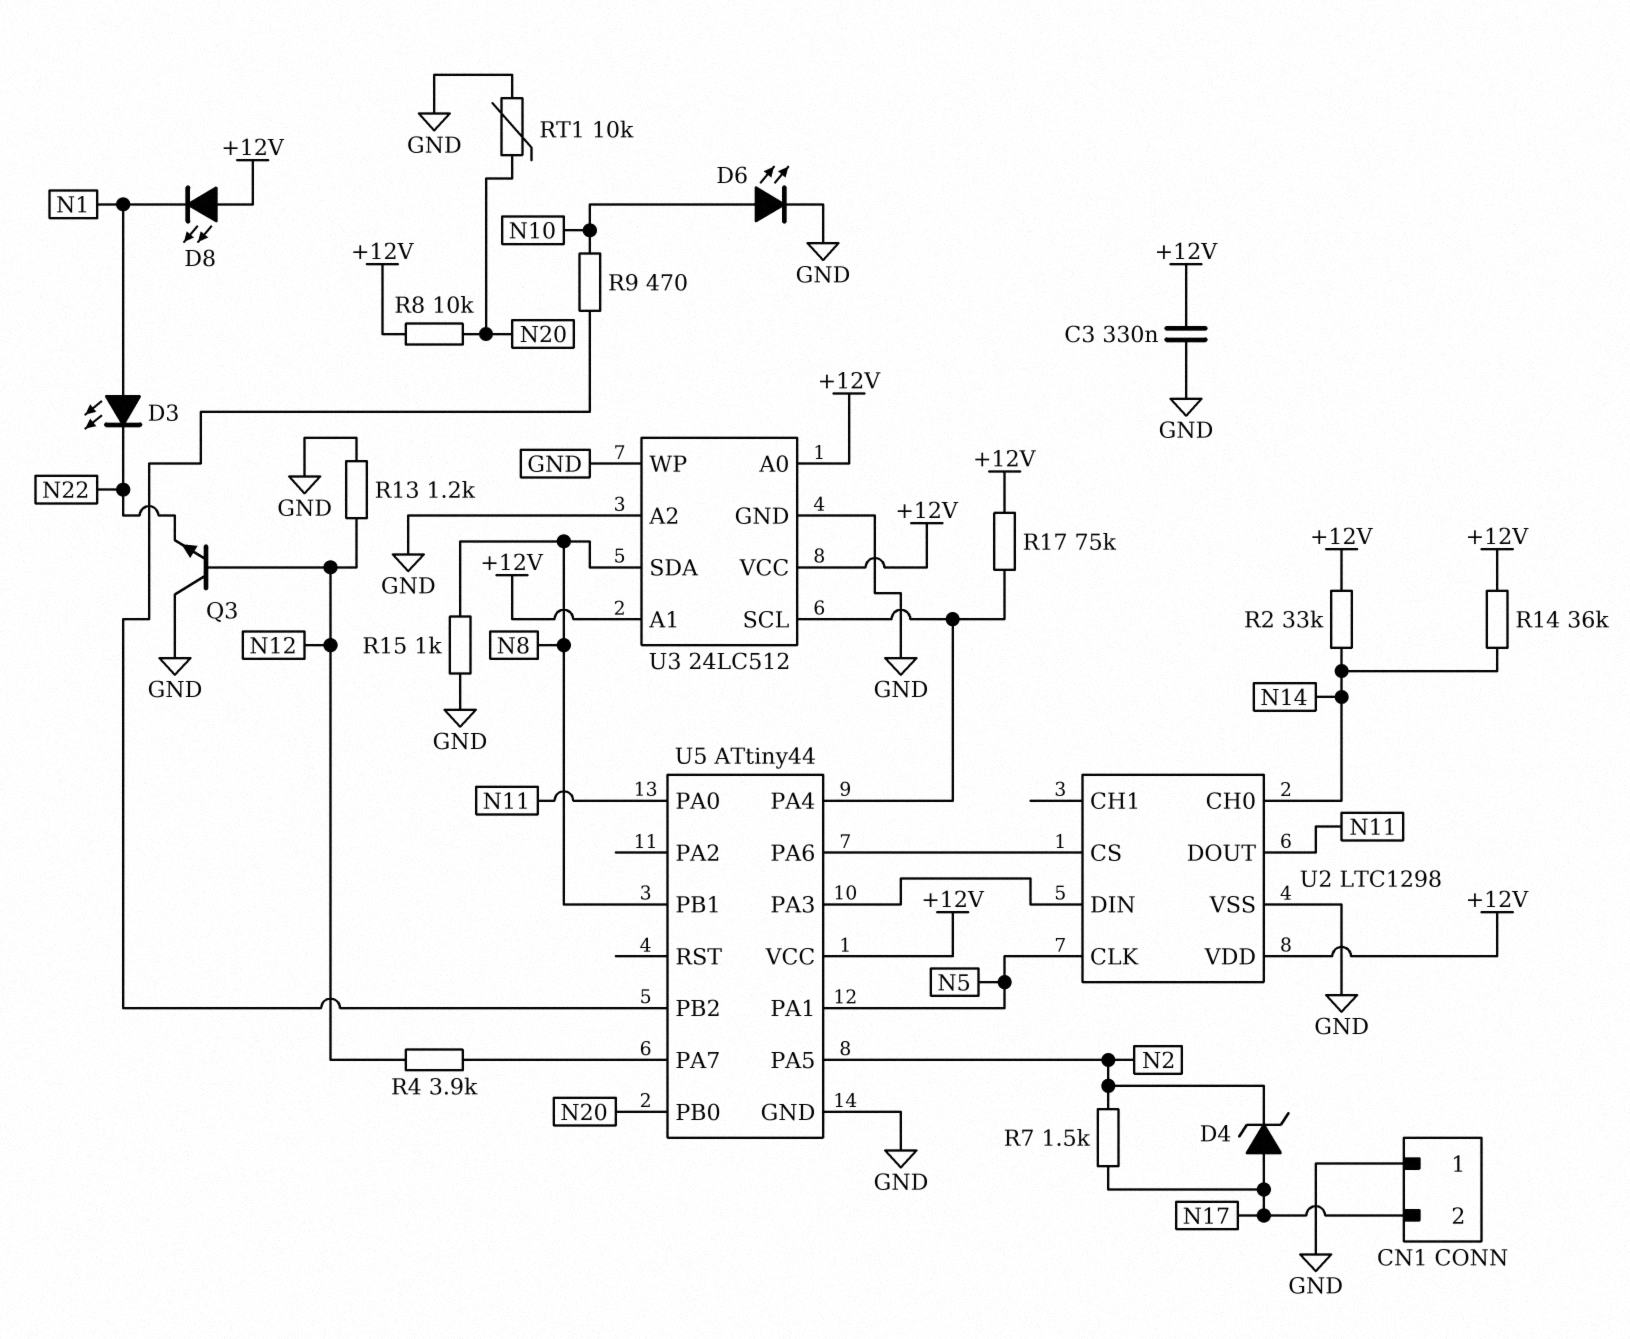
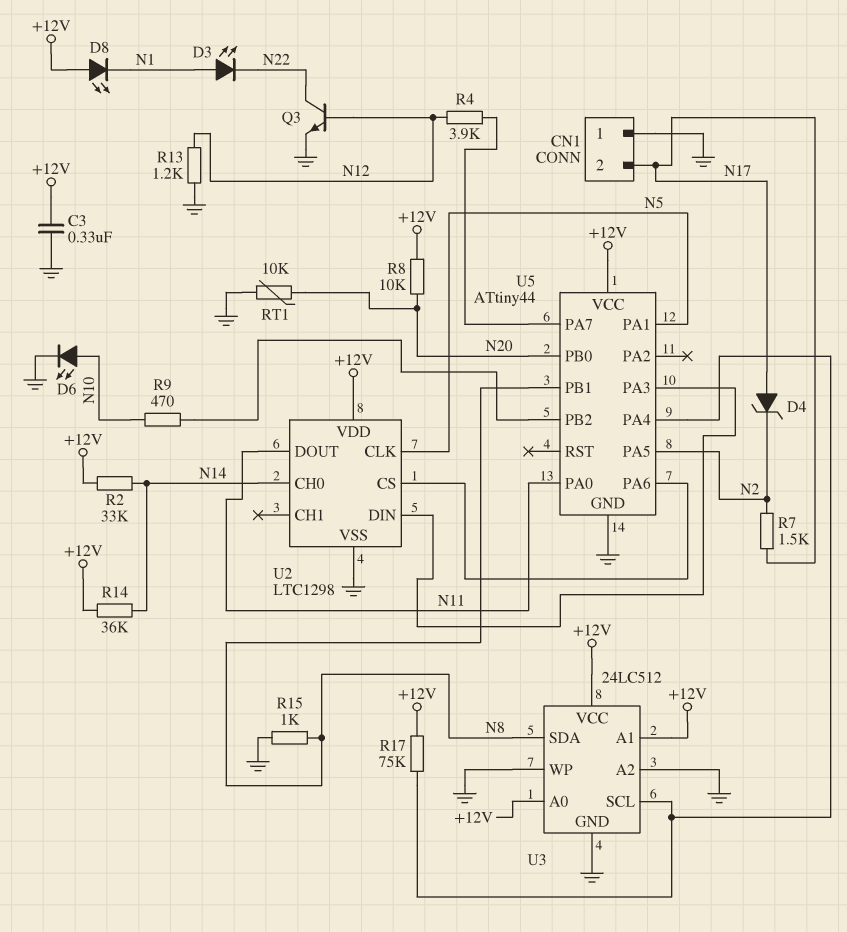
Q3: NPN (B N12, C GND, E N22) -> NPN (B N12, C N22, E GND)

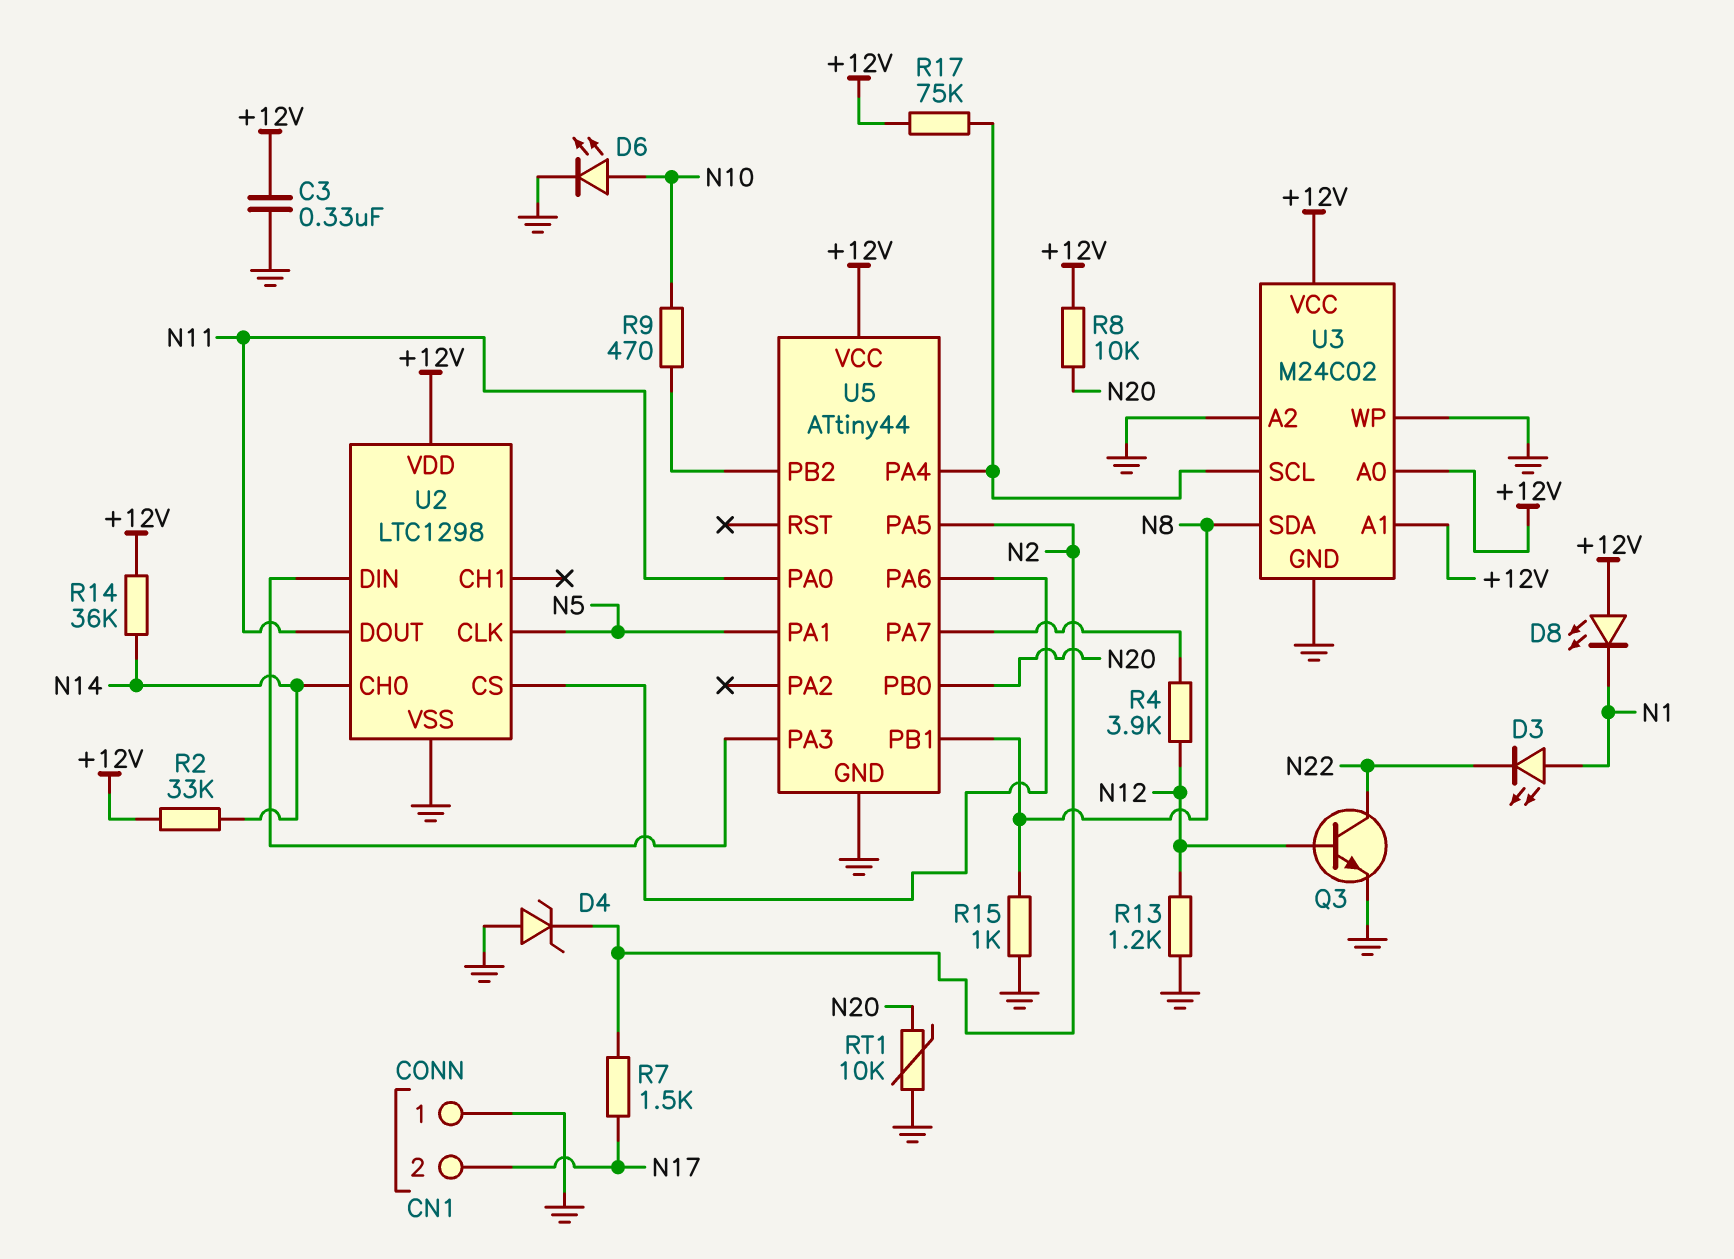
D4: zener (A N17, K N2) -> zener (A GND, K N2)
U3: 24LC512 -> M24C02

